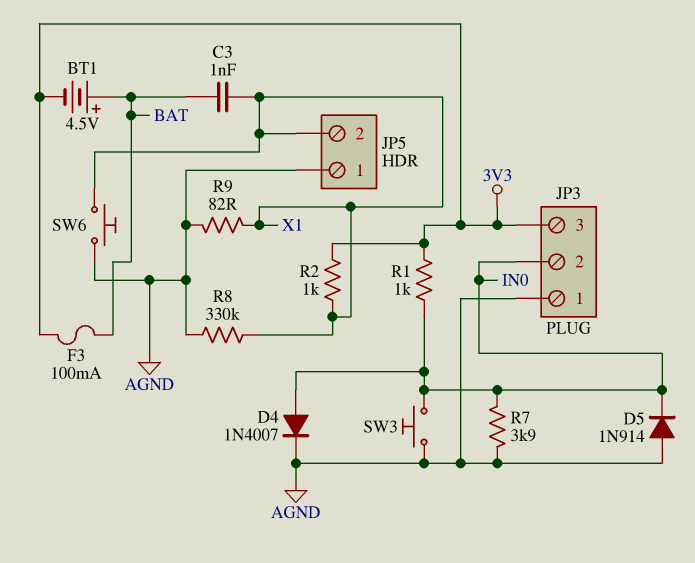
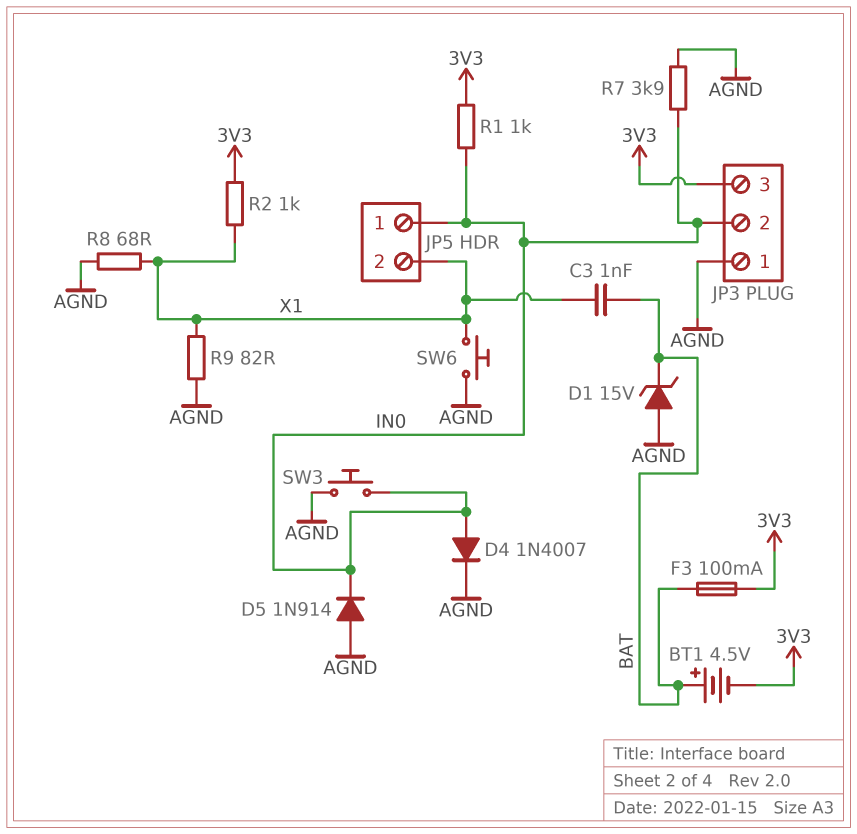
D1: none -> zener 15V (A AGND, K BAT)
JP5 pin 1: AGND -> IN0
R8: 330k (AGND, X1) -> 68 (AGND, X1)

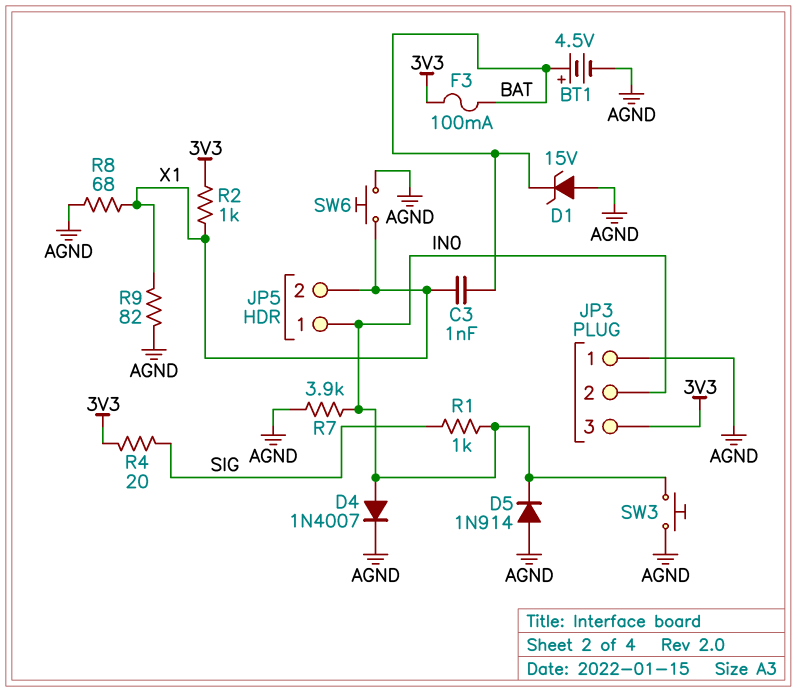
BT1: 4.5V (plus BAT, minus 3V3) -> 4.5V (plus BAT, minus AGND)
R1: 1k (3V3, IN0) -> 1k (IN0, SIG)
R4: none -> 20 (3V3, SIG)

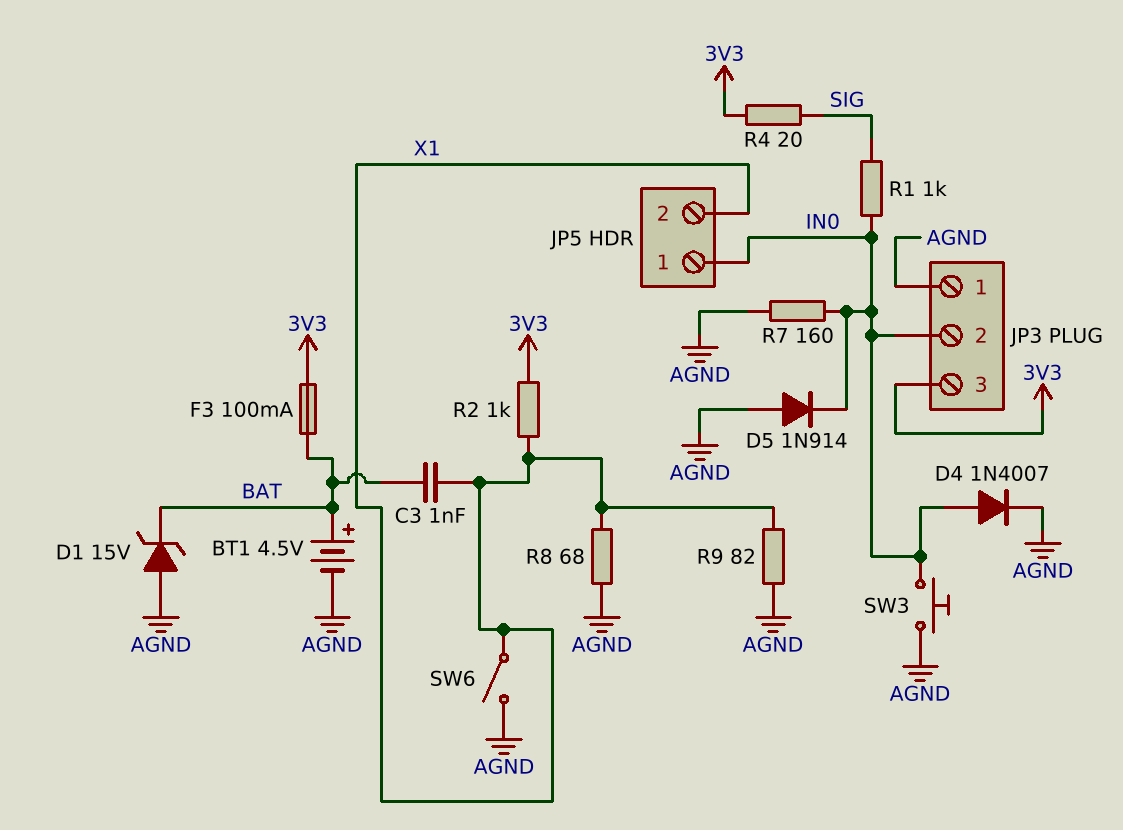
R7: 3.9k (AGND, IN0) -> 160 (AGND, IN0)
SW6: button (AGND, X1) -> switch (AGND, X1)

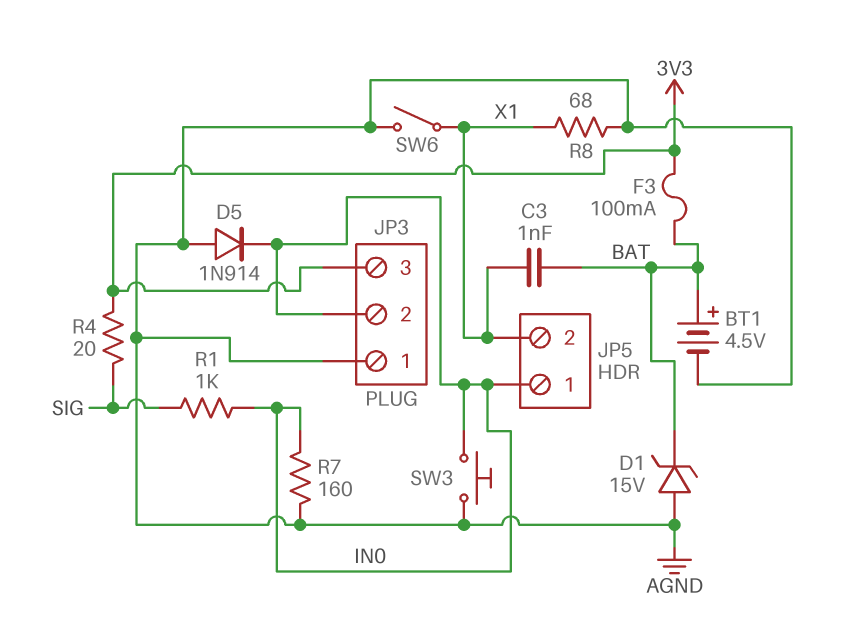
D4: diode 1N4007 (A IN0, K AGND) -> none
R2: 1k (3V3, X1) -> none
R9: 82 (AGND, X1) -> none

